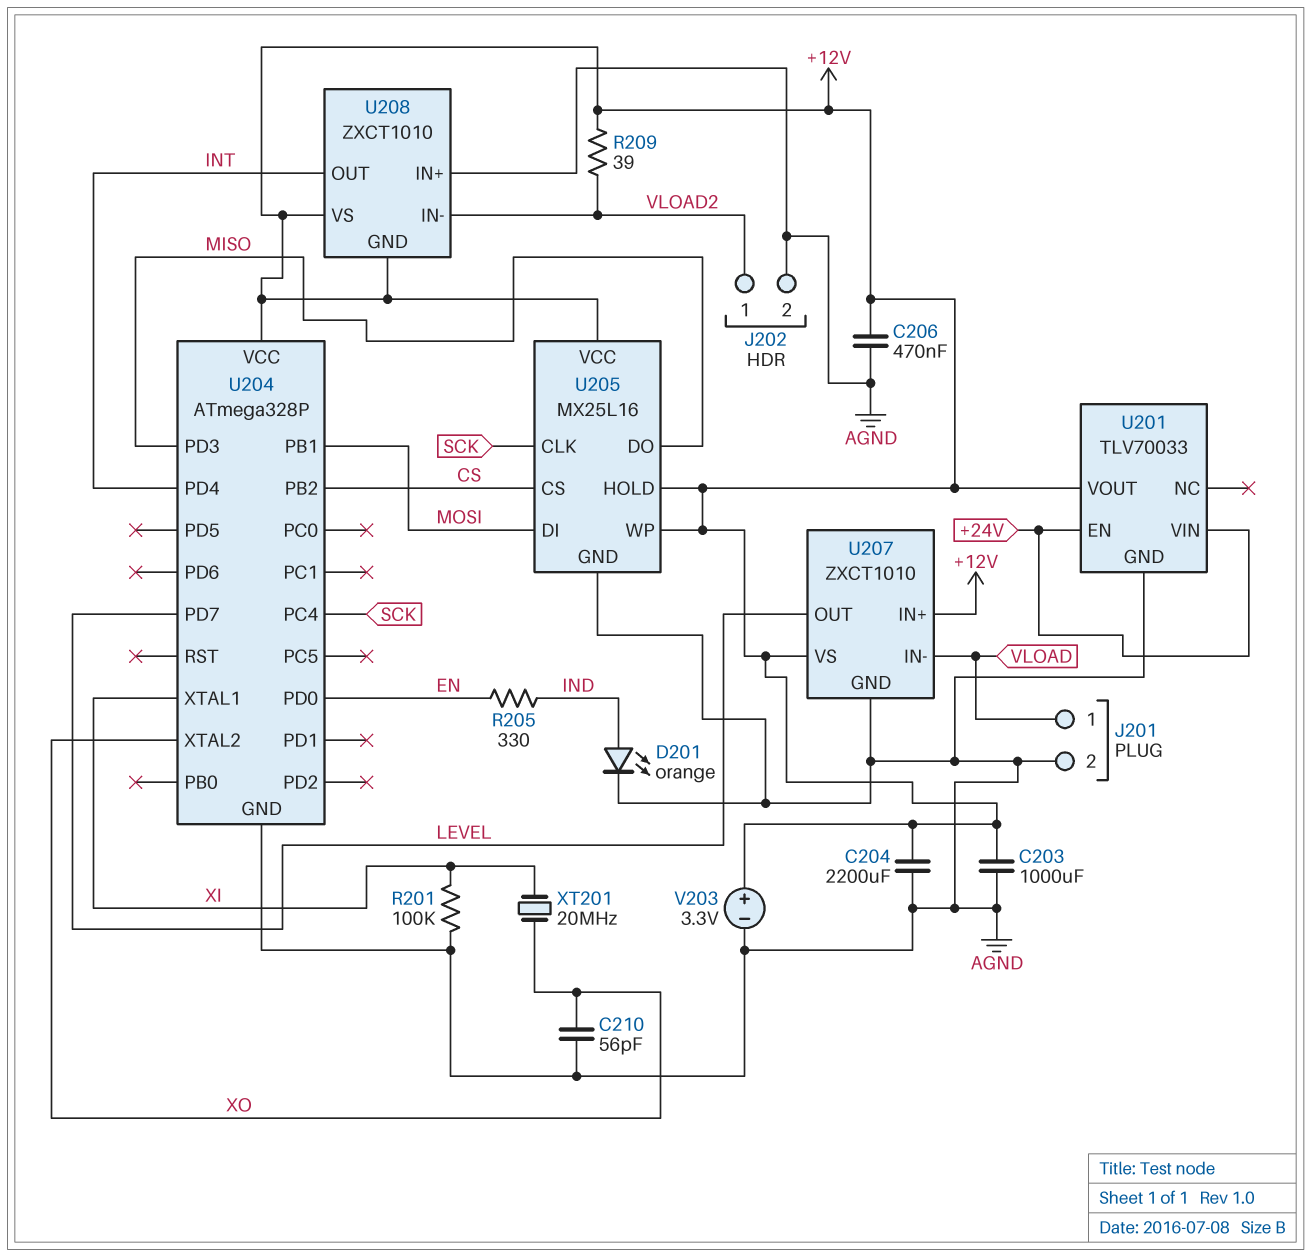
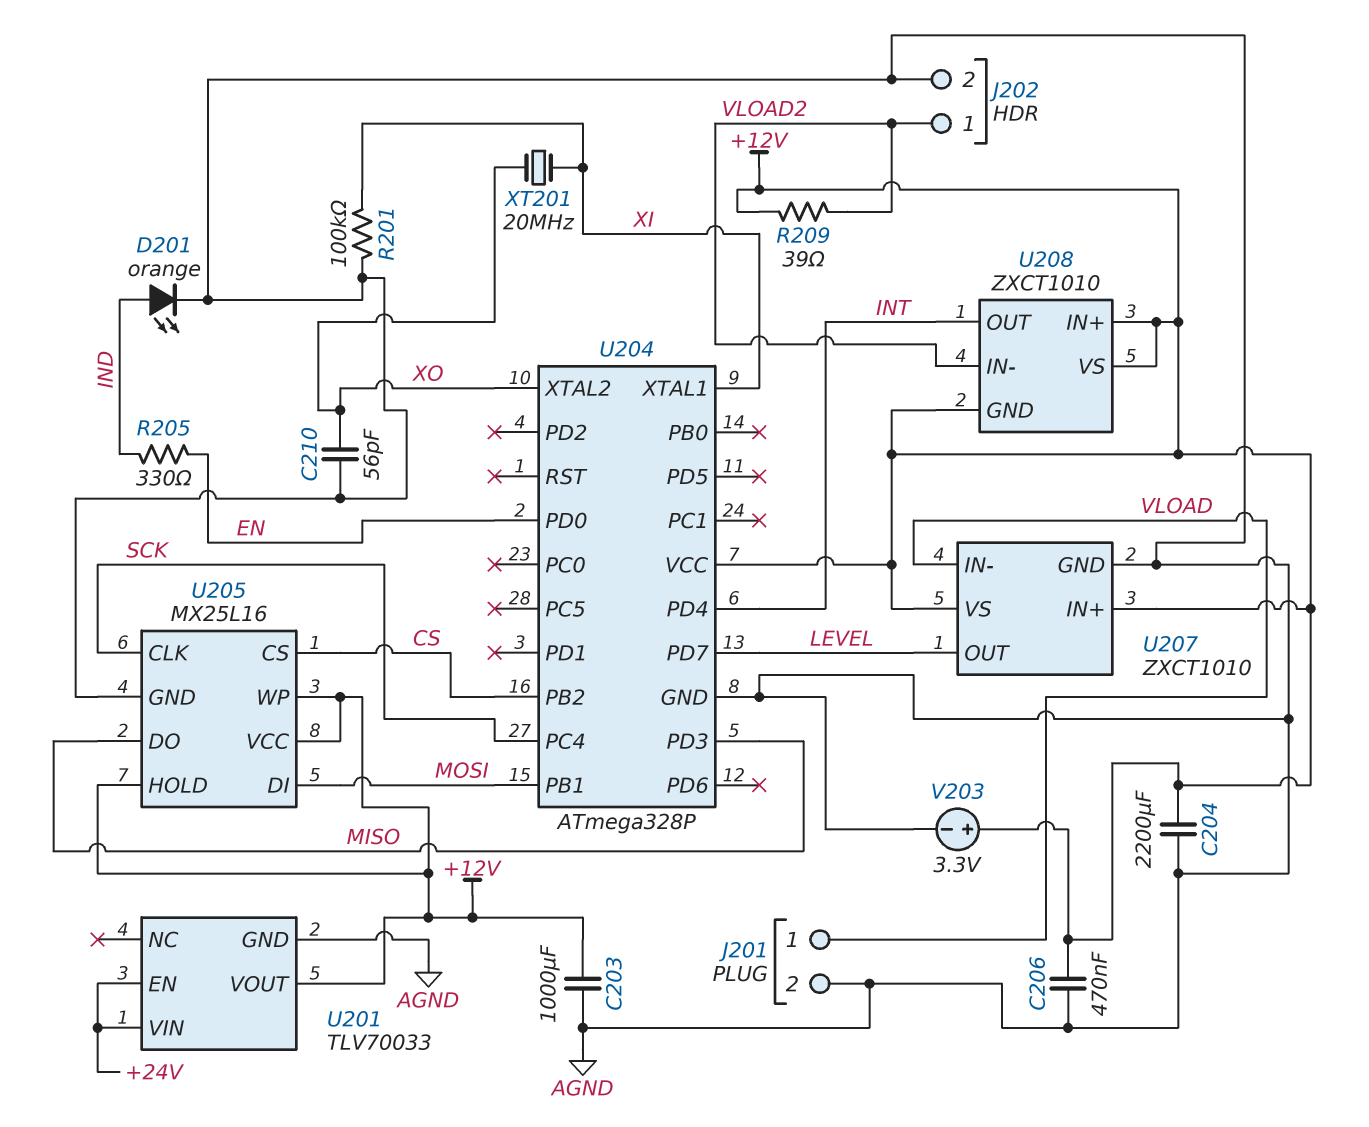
U208 pin IN+: AGND -> +12V

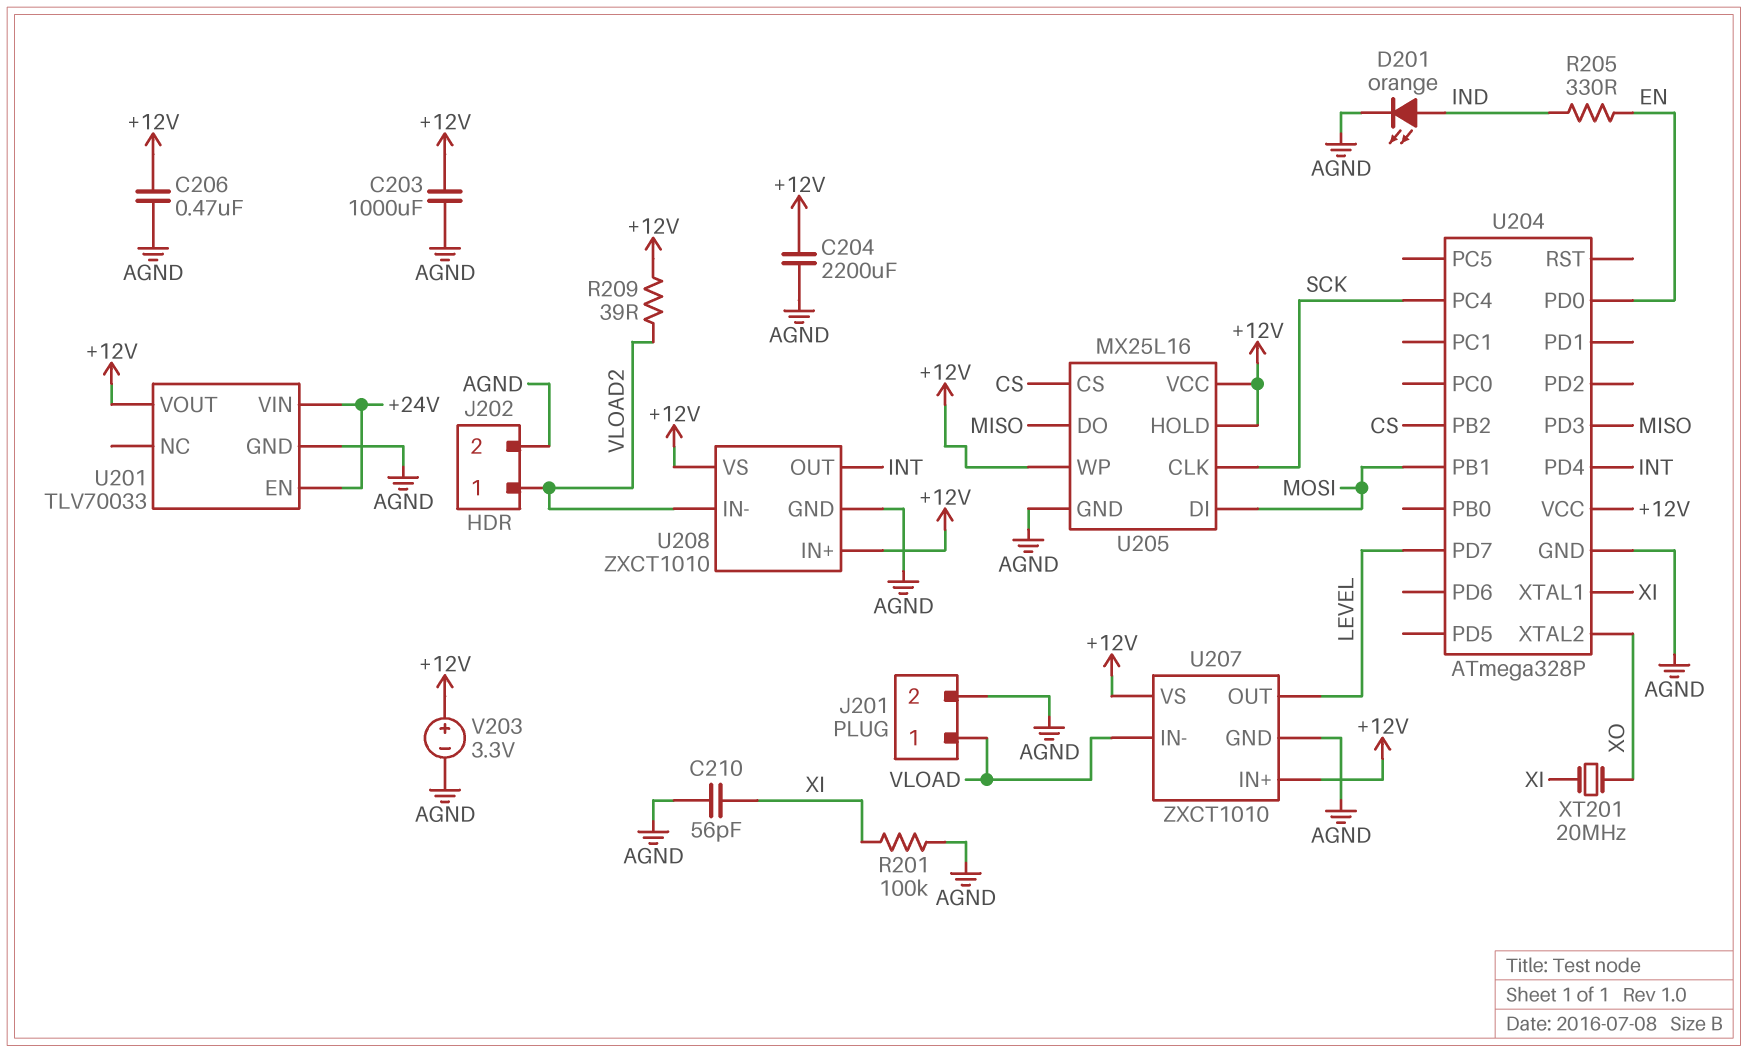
C210: 56pF (AGND, XO) -> 56pF (AGND, XI)
U208 pin GND: +12V -> AGND

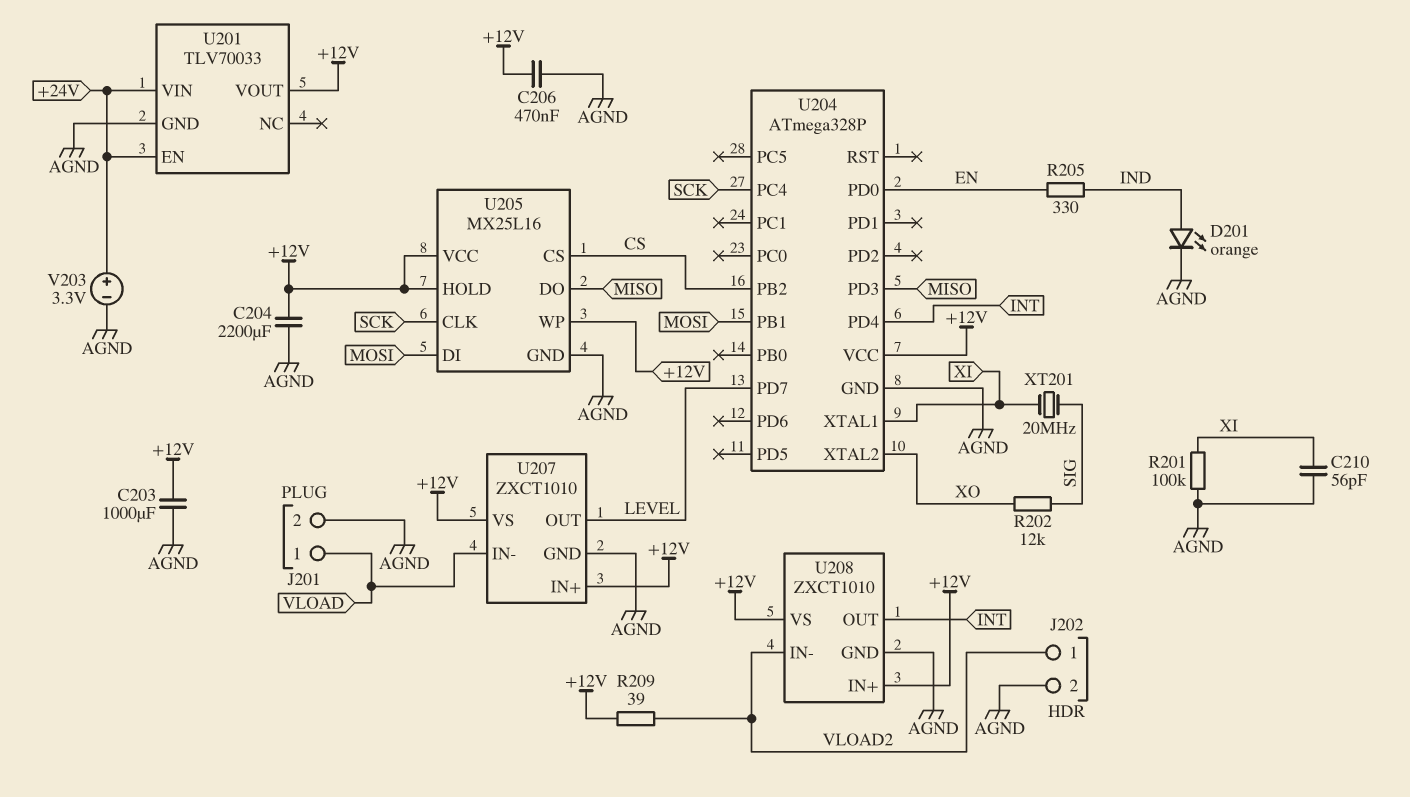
R202: none -> 12k (SIG, XO)
V203: 3.3V (plus +12V, minus AGND) -> 3.3V (plus +24V, minus AGND)
XT201: 20MHz (XI, XO) -> 20MHz (SIG, XI)

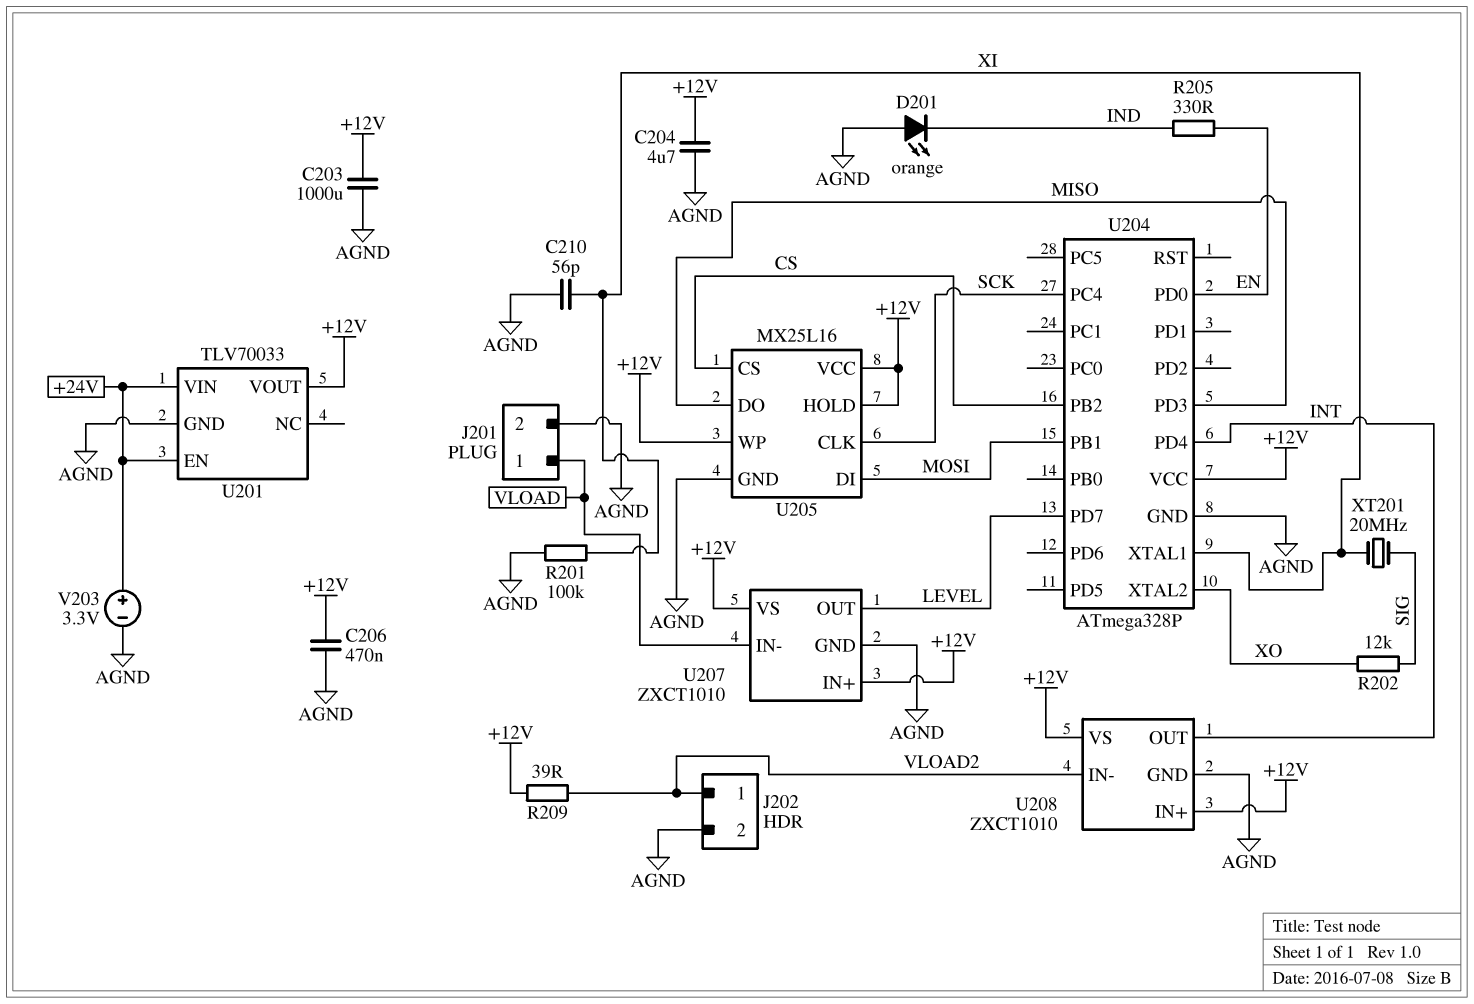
C204: 2200uF (+12V, AGND) -> 4.7uF (+12V, AGND)
D201: LED orange (A IND, K AGND) -> LED orange (A AGND, K IND)

